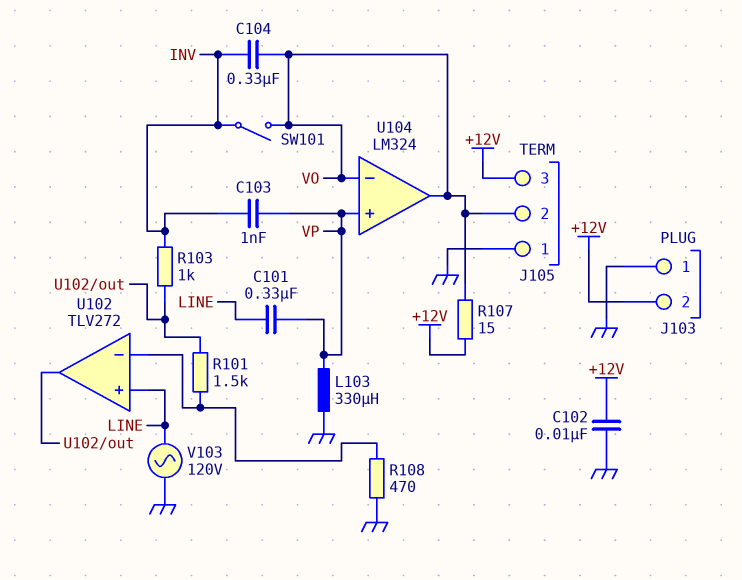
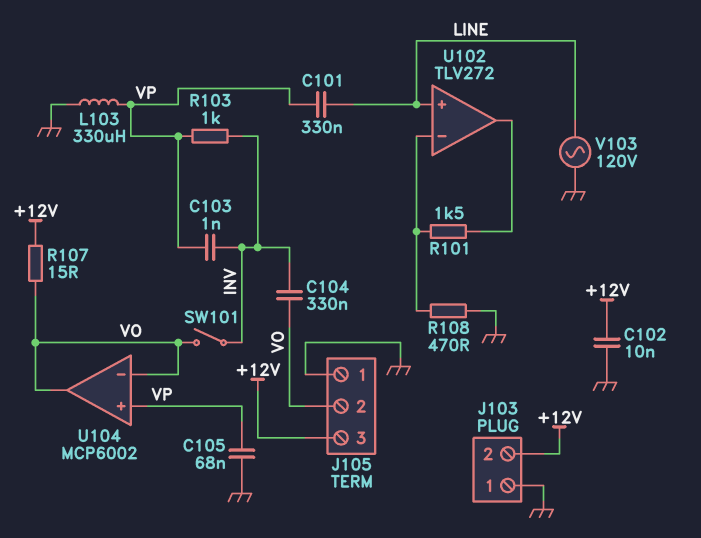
C105: none -> 68nF (GND, VP)
R103: 1k (INV, U102/out) -> 1k (INV, VP)
U104: LM324 -> MCP6002

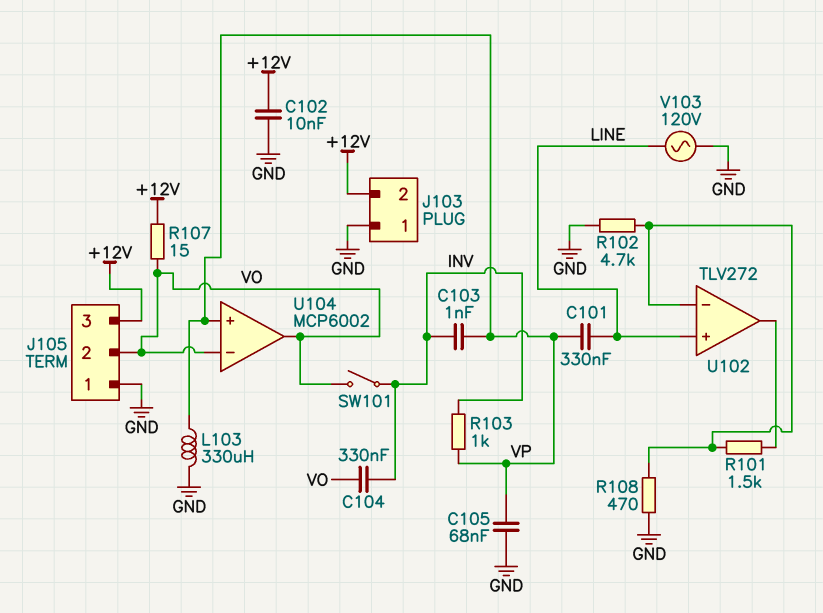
R102: none -> 4.7k (GND, U102/in-)

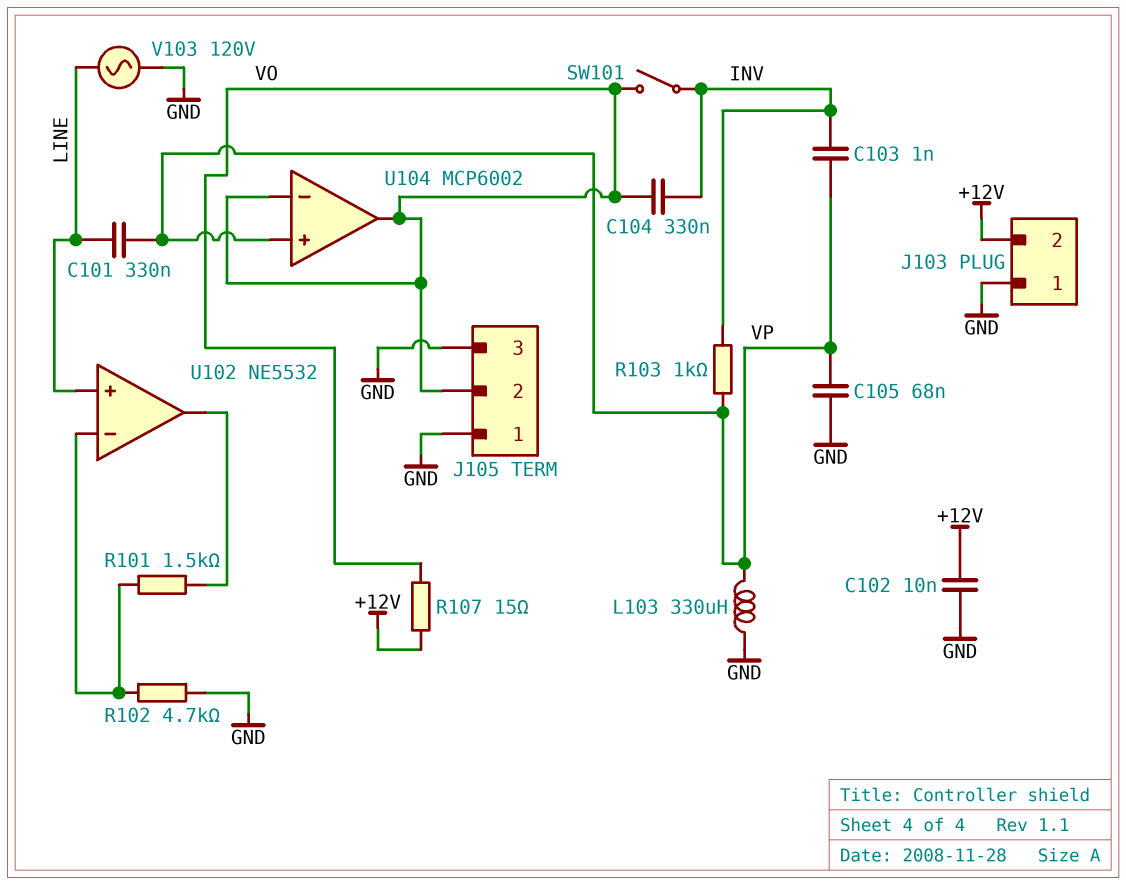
J105 pin 3: +12V -> GND
R108: 470 (GND, U102/in-) -> none
U102: TLV272 -> NE5532

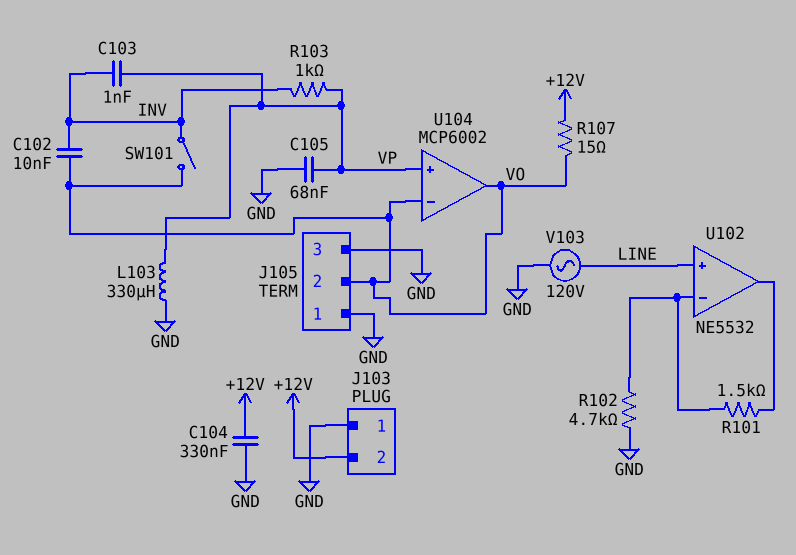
C101: 330nF (LINE, VP) -> none
C102: 10nF (+12V, GND) -> 10nF (INV, VO)
C104: 330nF (INV, VO) -> 330nF (+12V, GND)

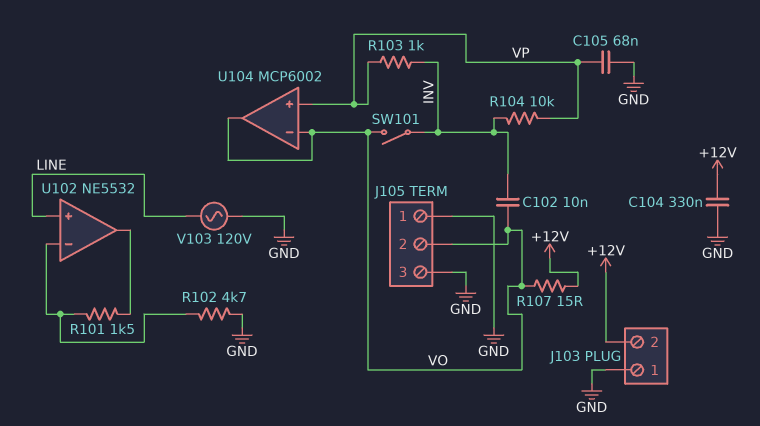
C103: 1nF (INV, VP) -> none
L103: 330uH (GND, VP) -> none
R104: none -> 10k (INV, VP)

